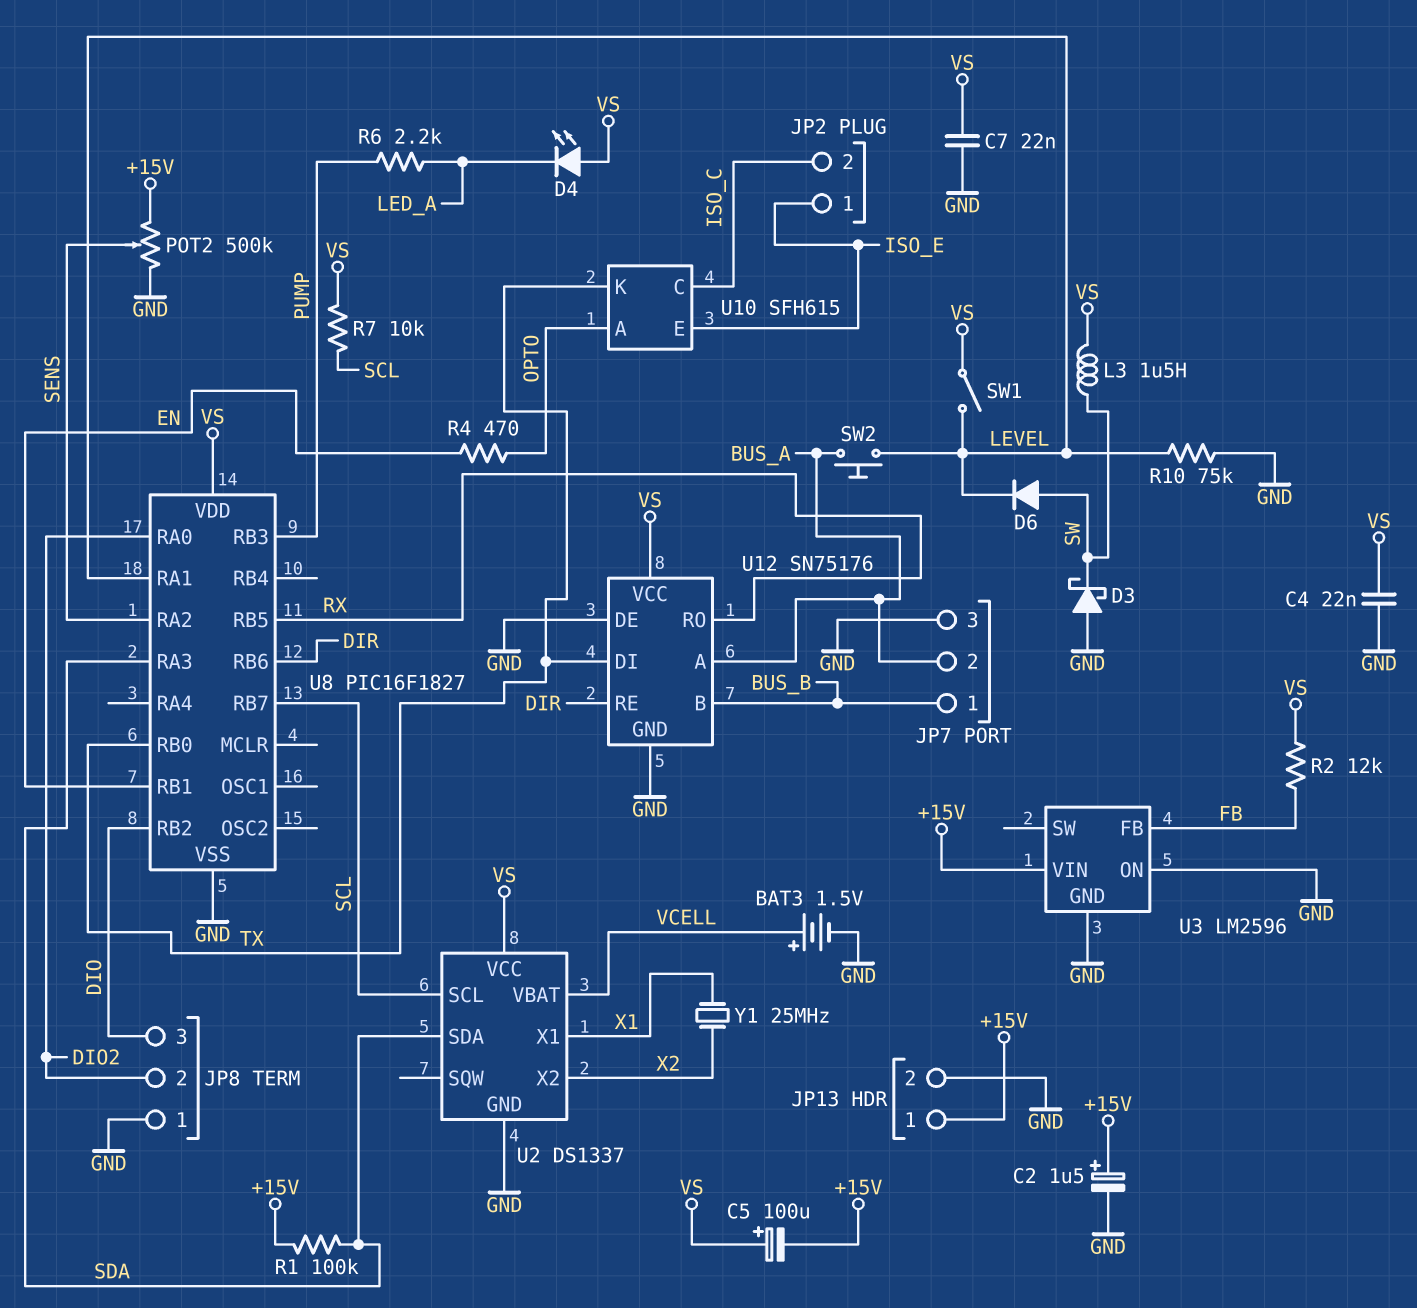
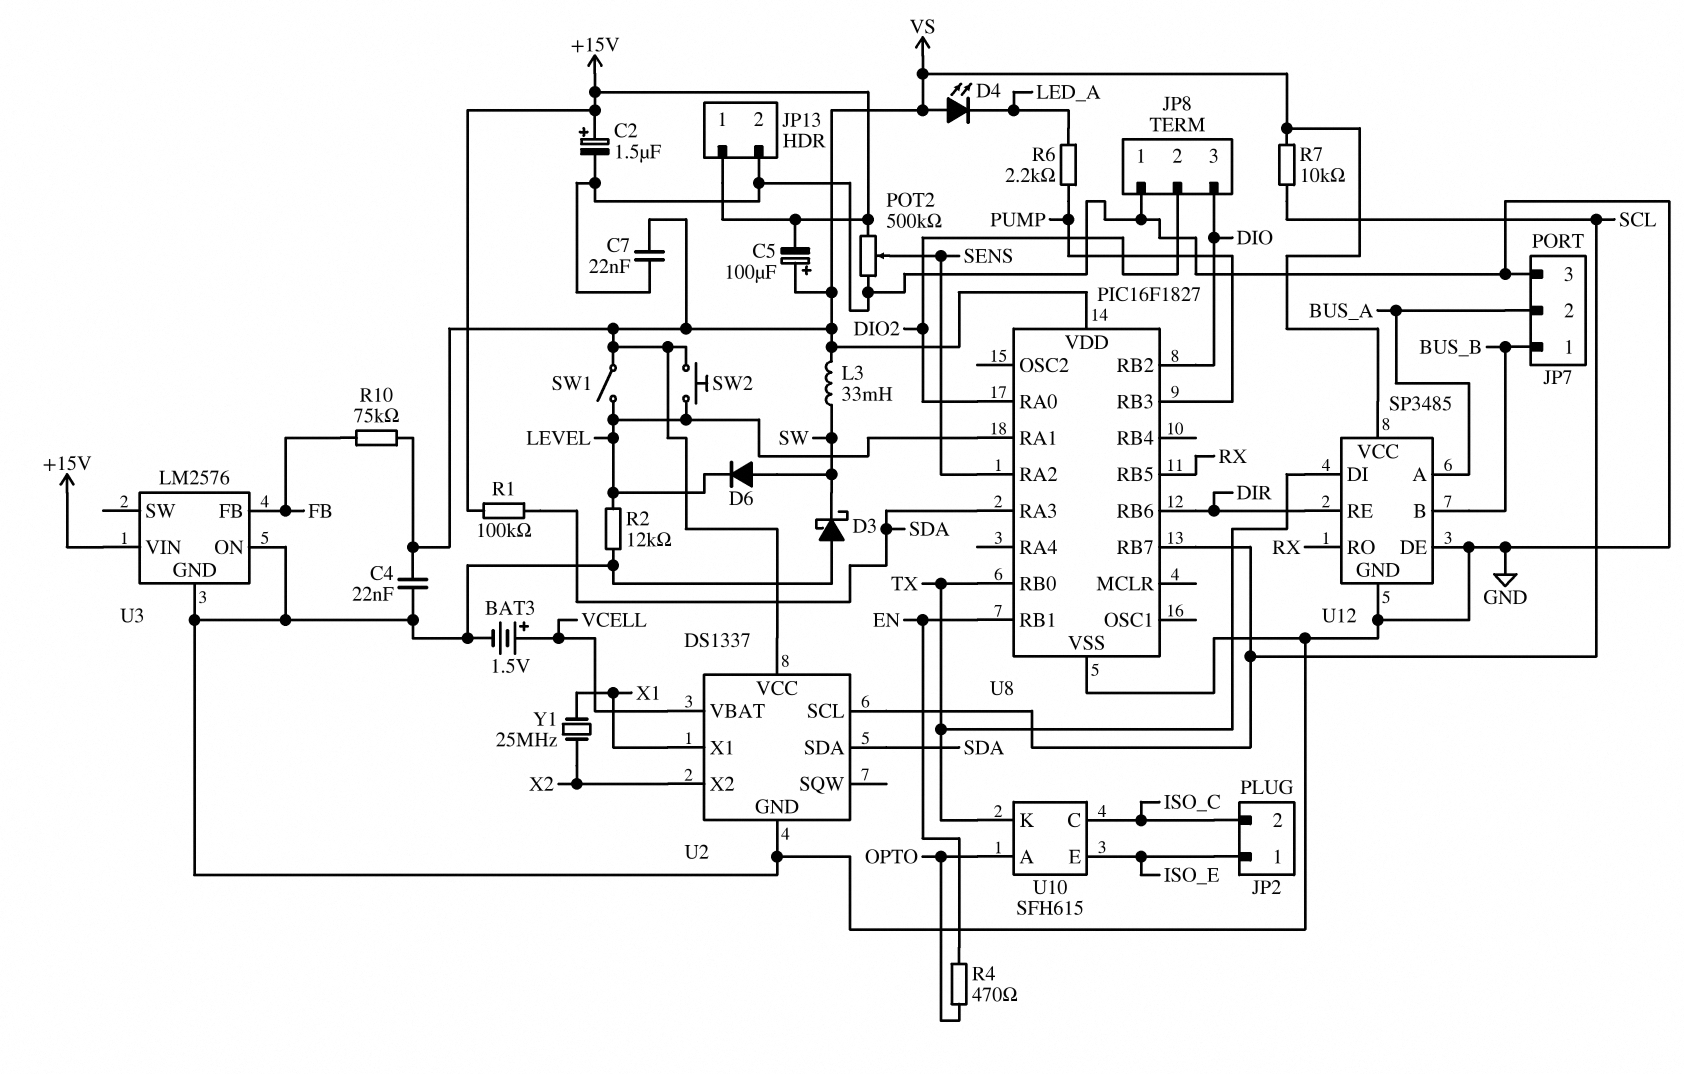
L3: 1.5uH (SW, VS) -> 33mH (SW, VS)
R2: 12k (FB, VS) -> 12k (GND, LEVEL)
R10: 75k (GND, LEVEL) -> 75k (FB, VS)
SW2: button (BUS_A, LEVEL) -> button (LEVEL, VS)
U3: LM2596 -> LM2576
U12: SN75176 -> SP3485

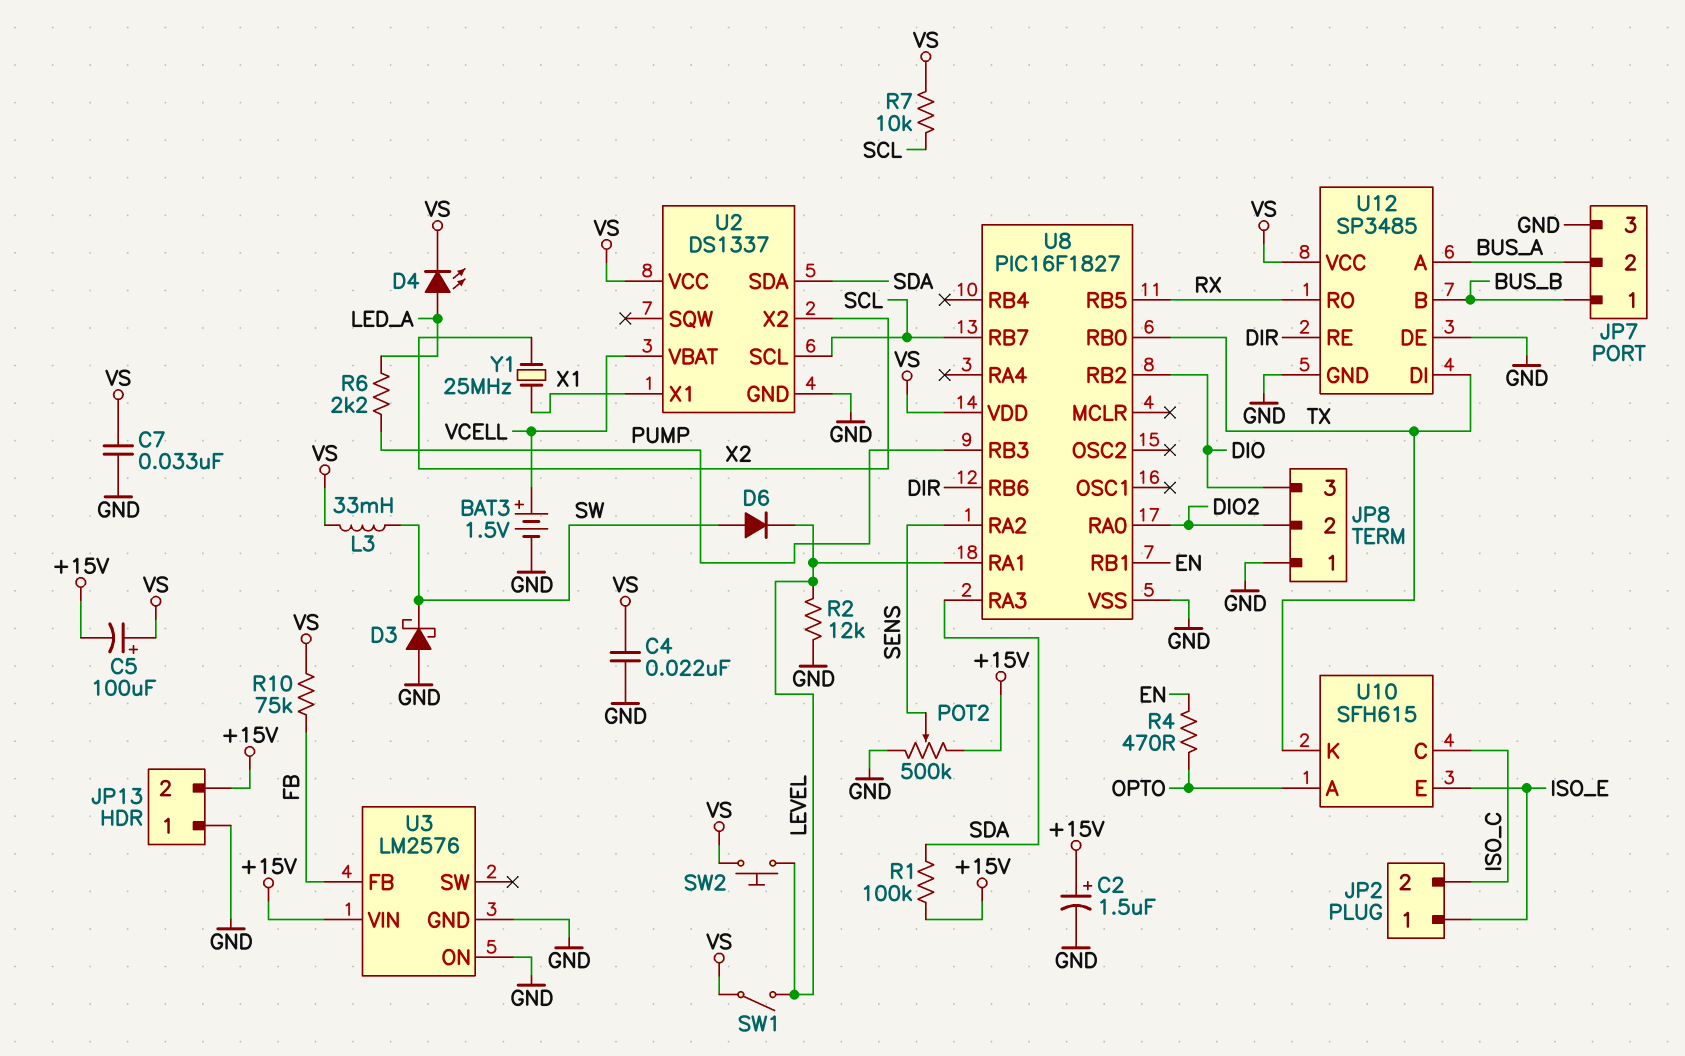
C7: 22nF (GND, VS) -> 33nF (GND, VS)
D4: LED (A VS, K LED_A) -> LED (A LED_A, K VS)
JP13 pin 1: +15V -> GND
JP13 pin 2: GND -> +15V

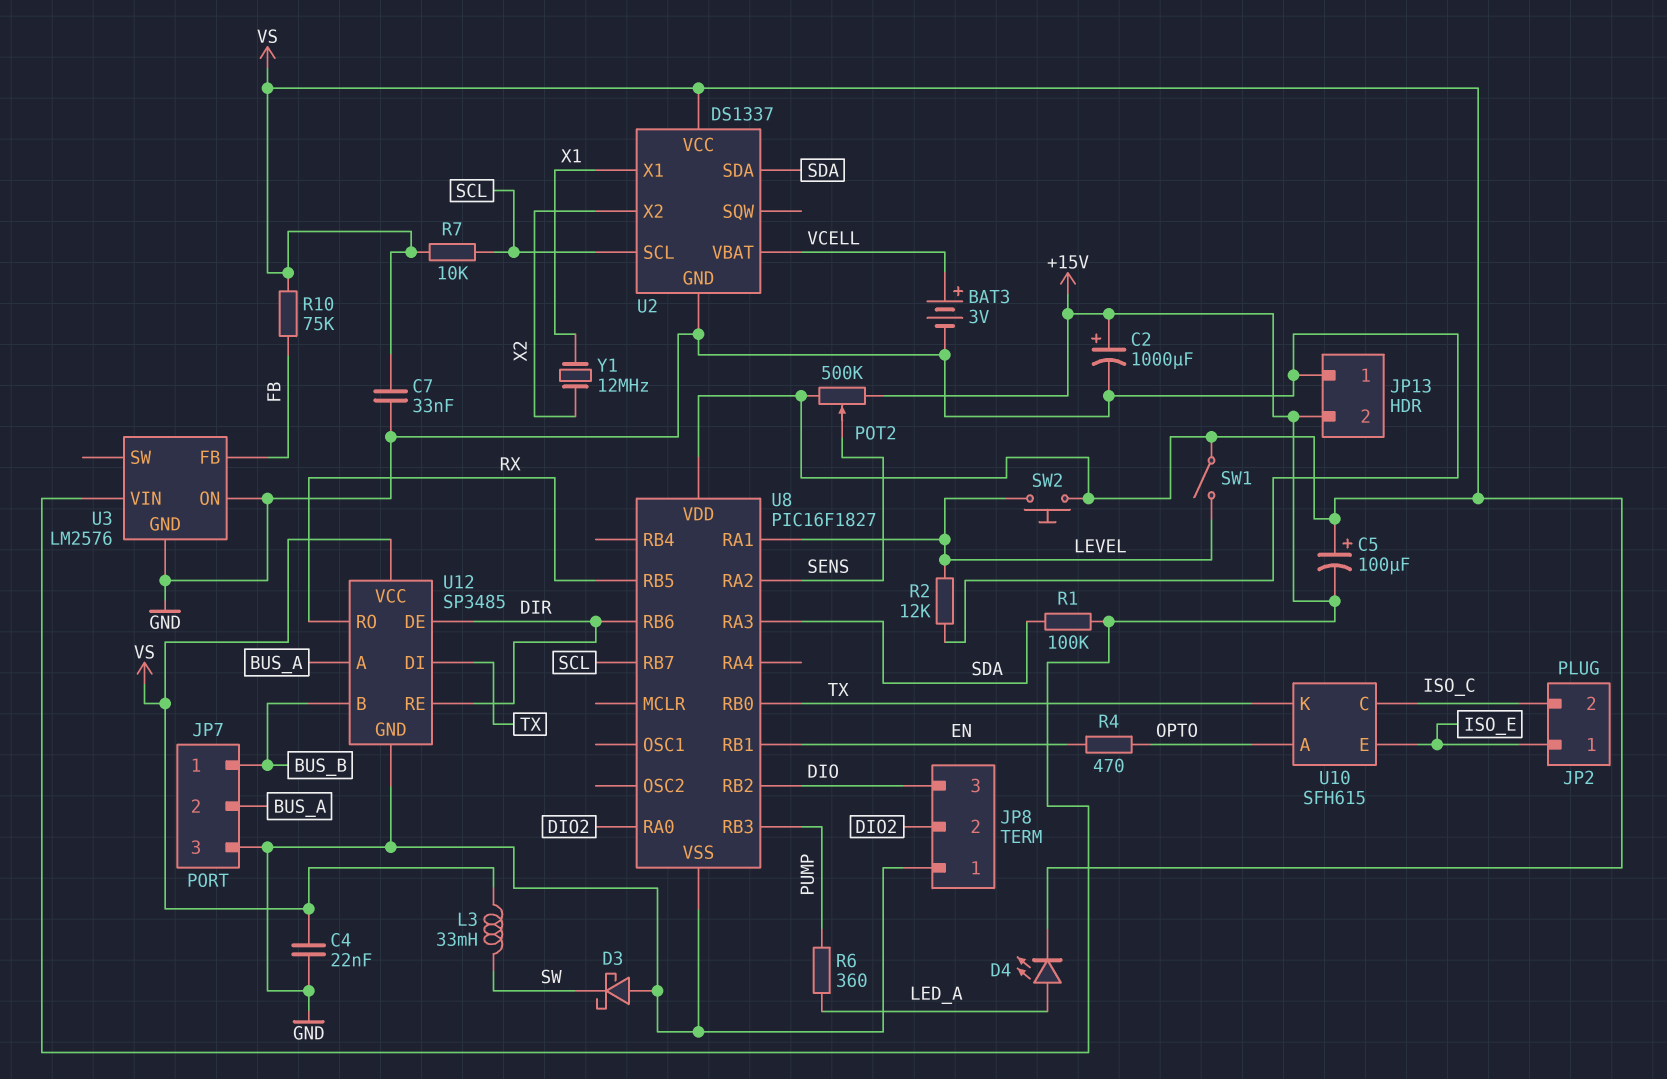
BAT3: 1.5V (plus VCELL, minus GND) -> 3V (plus VCELL, minus GND)
C2: 1.5uF (plus +15V, minus GND) -> 1000uF (plus +15V, minus GND)
D6: diode (A SW, K LEVEL) -> none
POT2: 500k (+15V, GND, wiper SENS) -> 500k (+15V, VS, wiper SENS)
R6: 2.2k (LED_A, PUMP) -> 360 (LED_A, PUMP)
U12 pin DE: GND -> DIR
Y1: 25MHz (X1, X2) -> 12MHz (X1, X2)

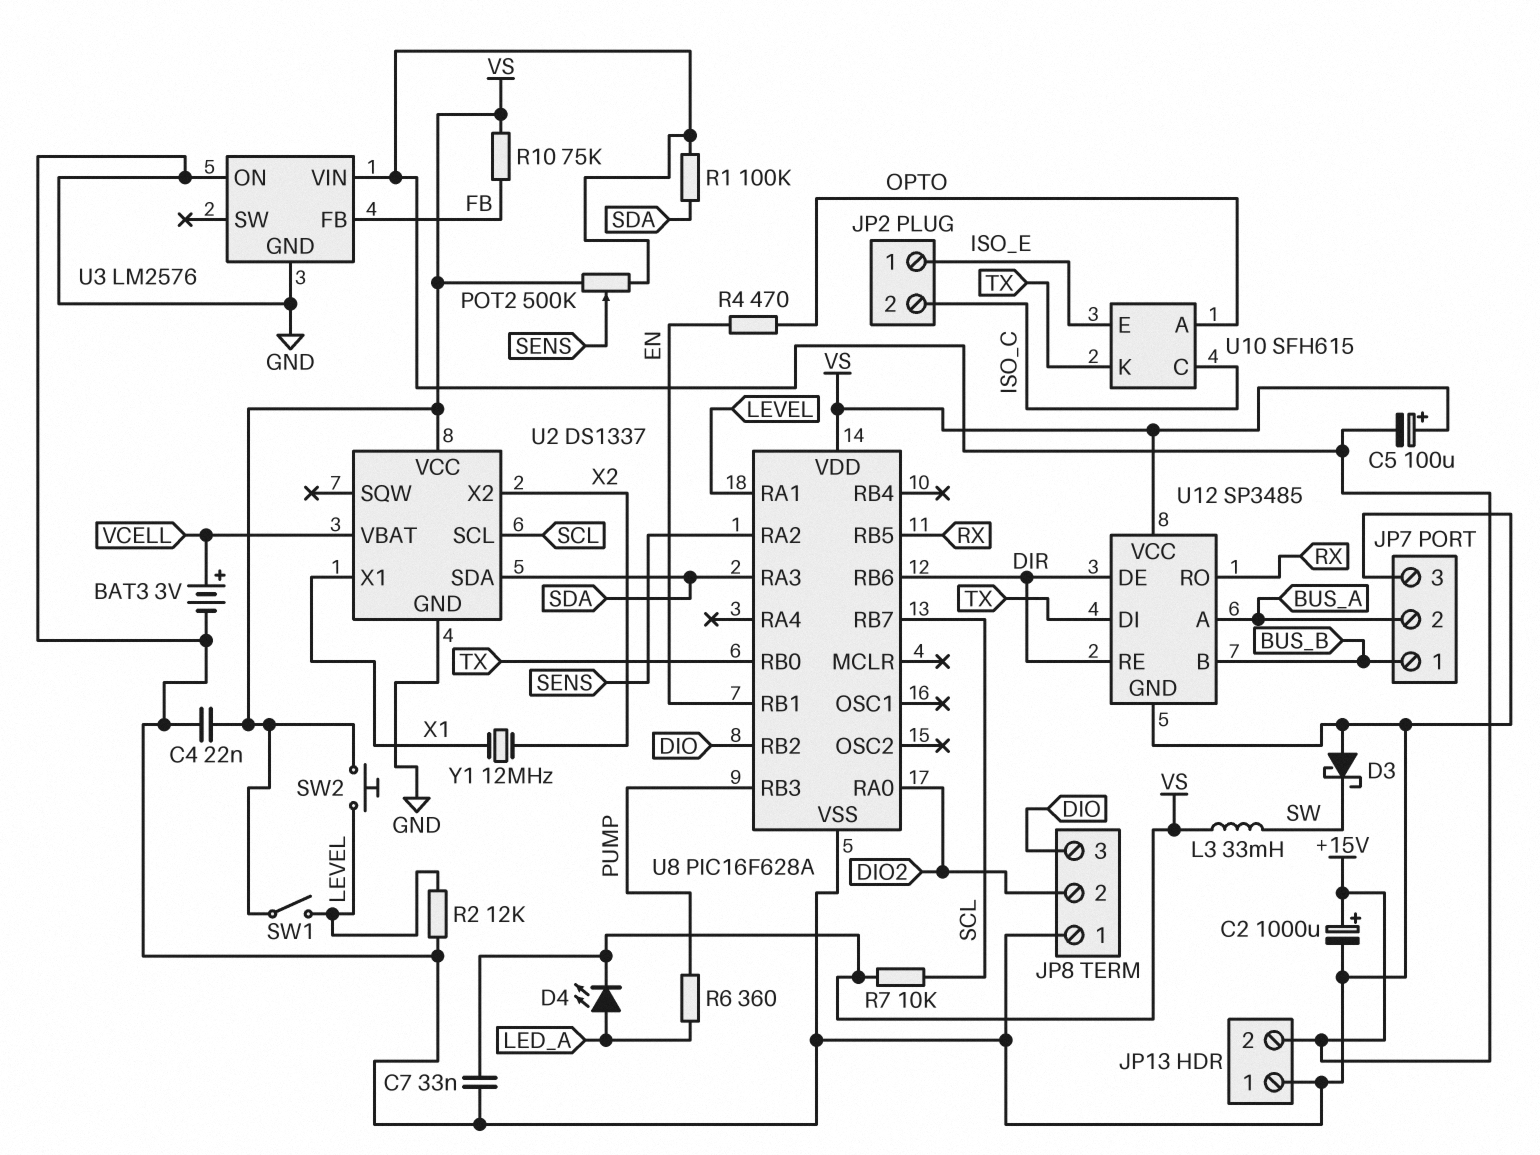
U8: PIC16F1827 -> PIC16F628A

